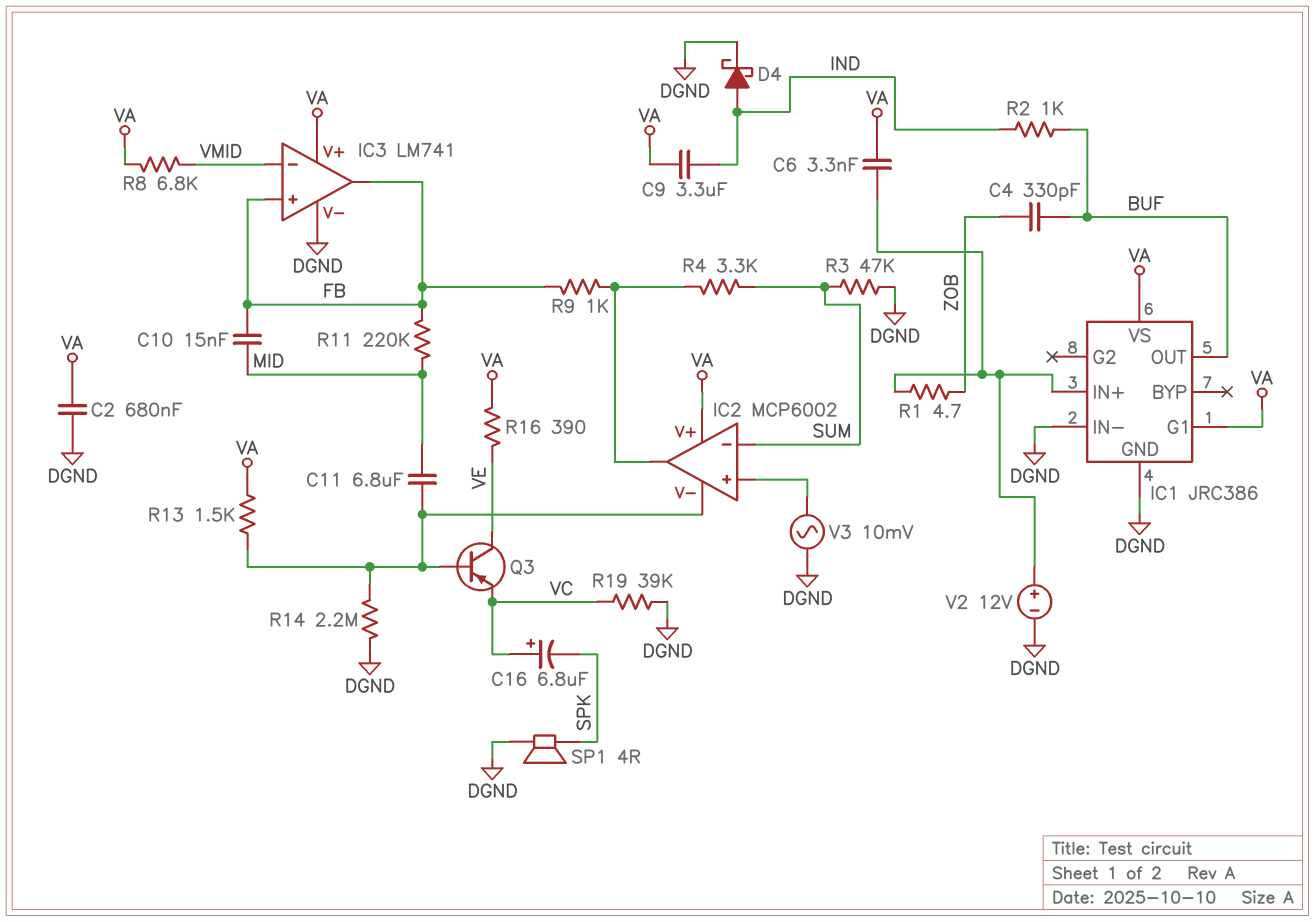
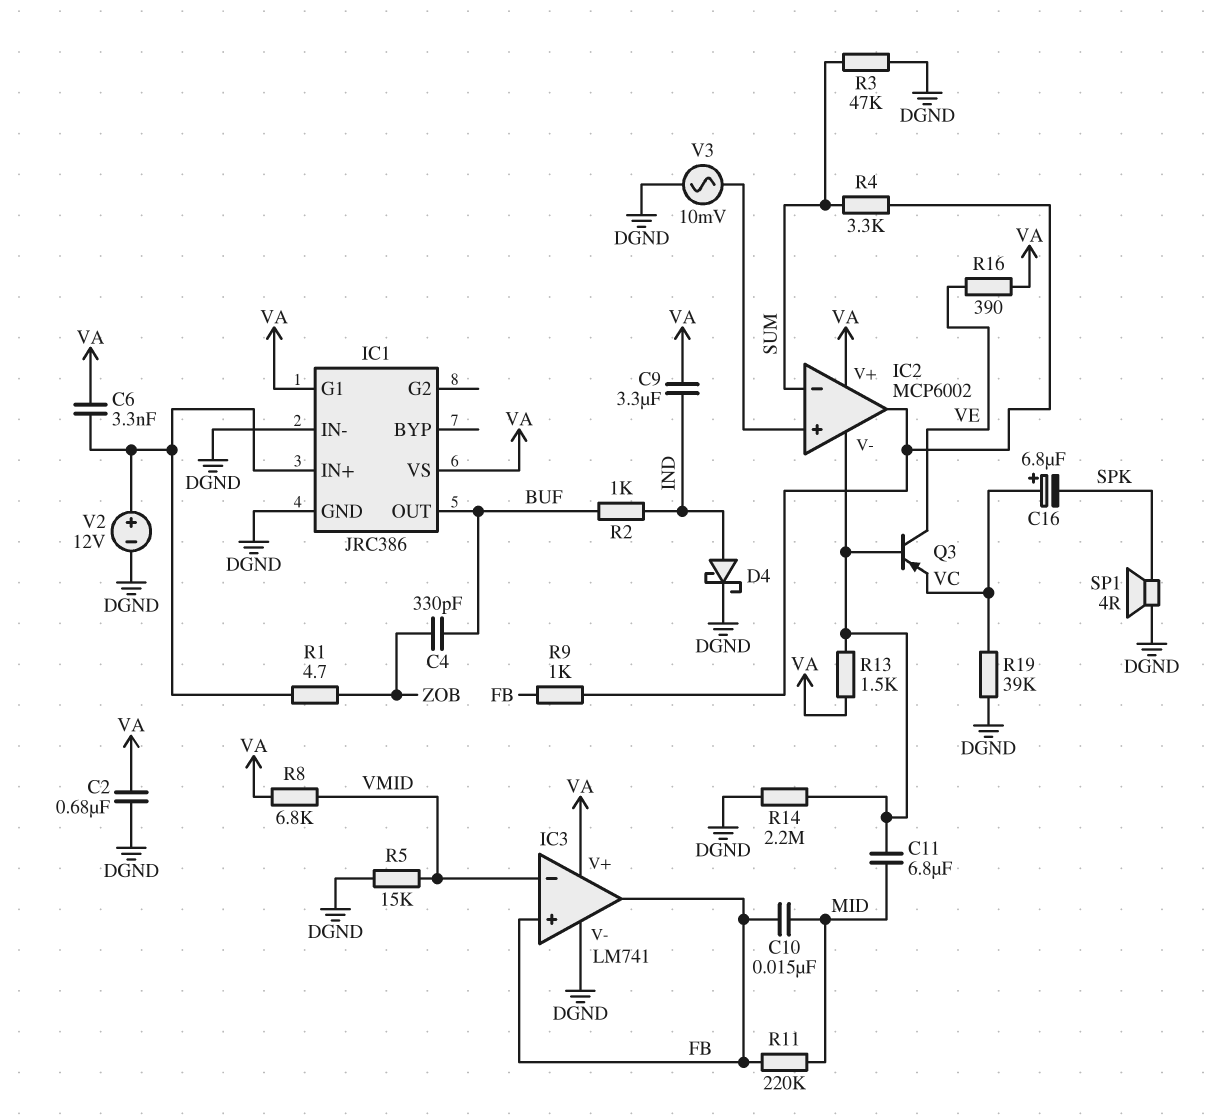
R5: none -> 15k (DGND, VMID)

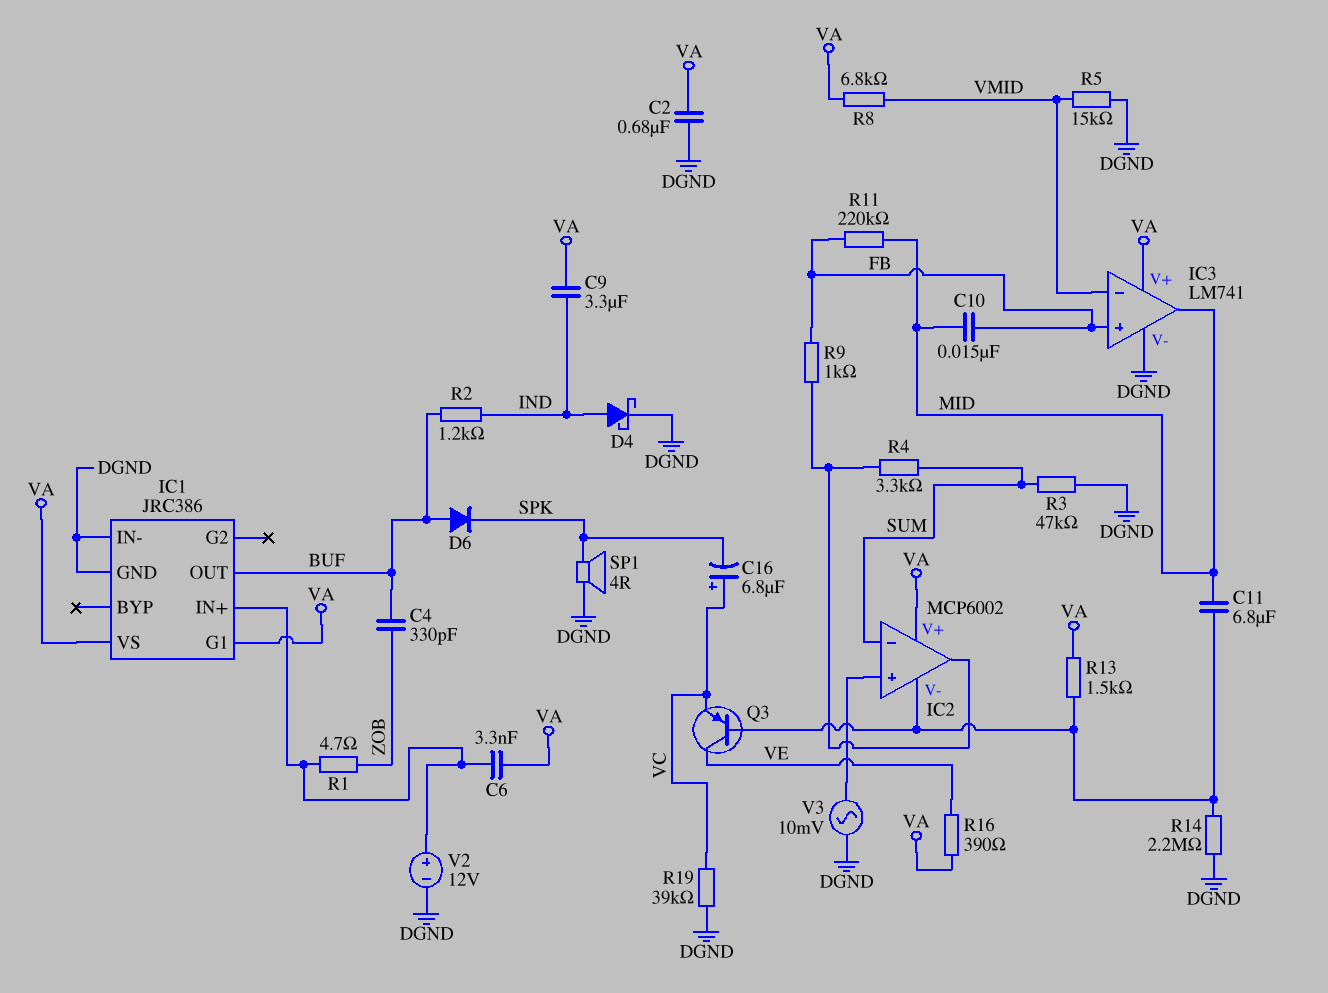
D6: none -> diode (A BUF, K SPK)
IC3 pin out: FB -> MID
R2: 1k (BUF, IND) -> 1.2k (BUF, IND)

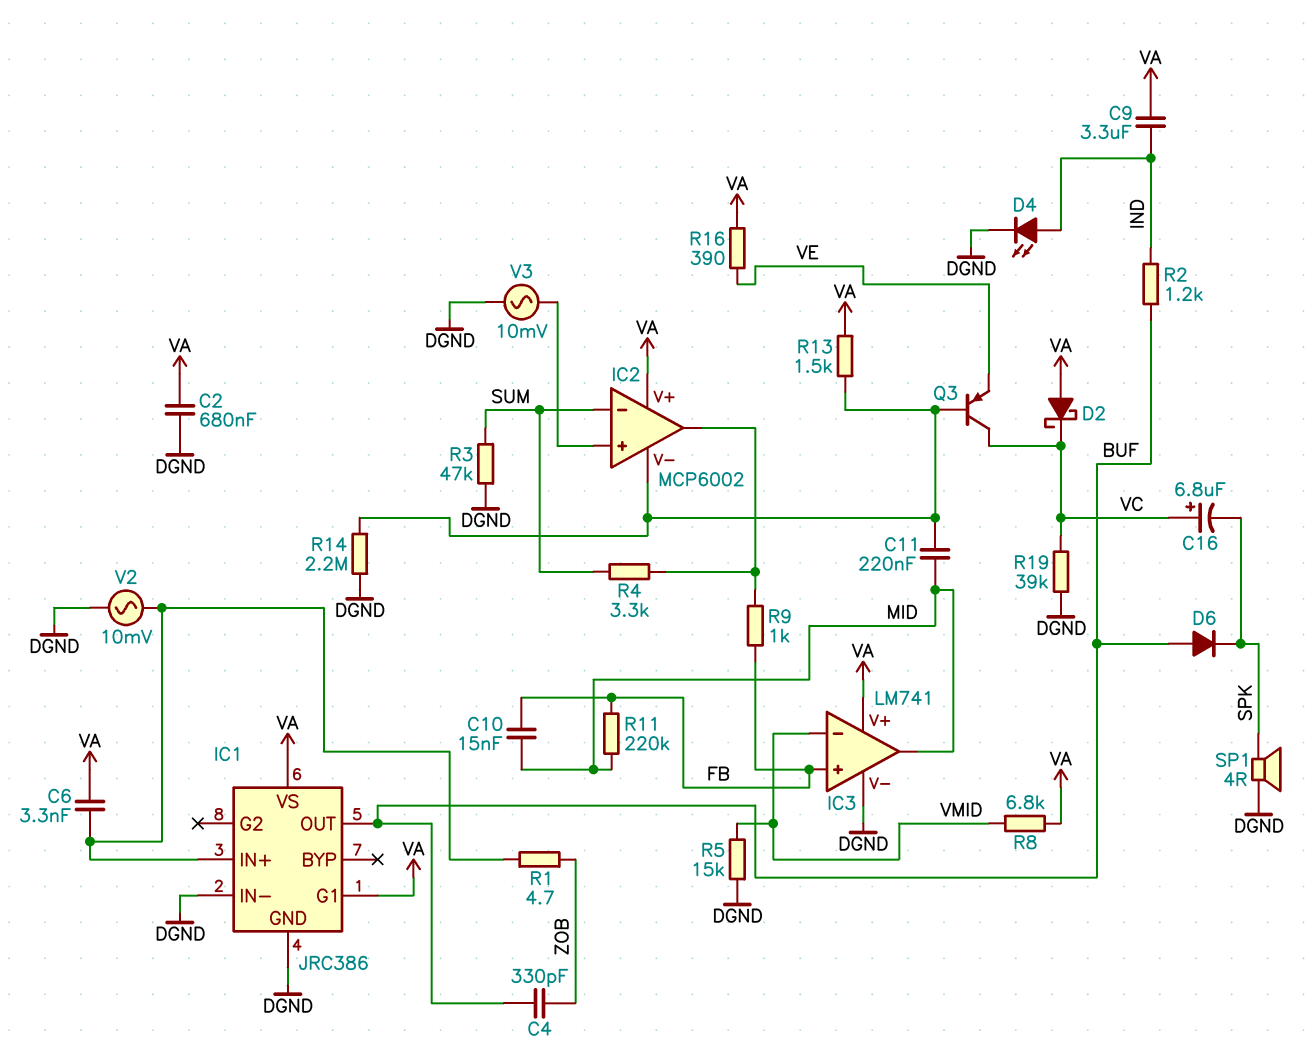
C11: 6.8uF (IC2/V-, MID) -> 220nF (IC2/V-, MID)
D2: none -> schottky (A VA, K VC)
D4: schottky (A IND, K DGND) -> LED (A IND, K DGND)
Q3: PNP (B IC2/V-, C VE, E VC) -> PNP (B IC2/V-, C VC, E VE)
V2: 12V (plus IC1/IN+, minus DGND) -> AC 10mV (DGND, IC1/IN+)

